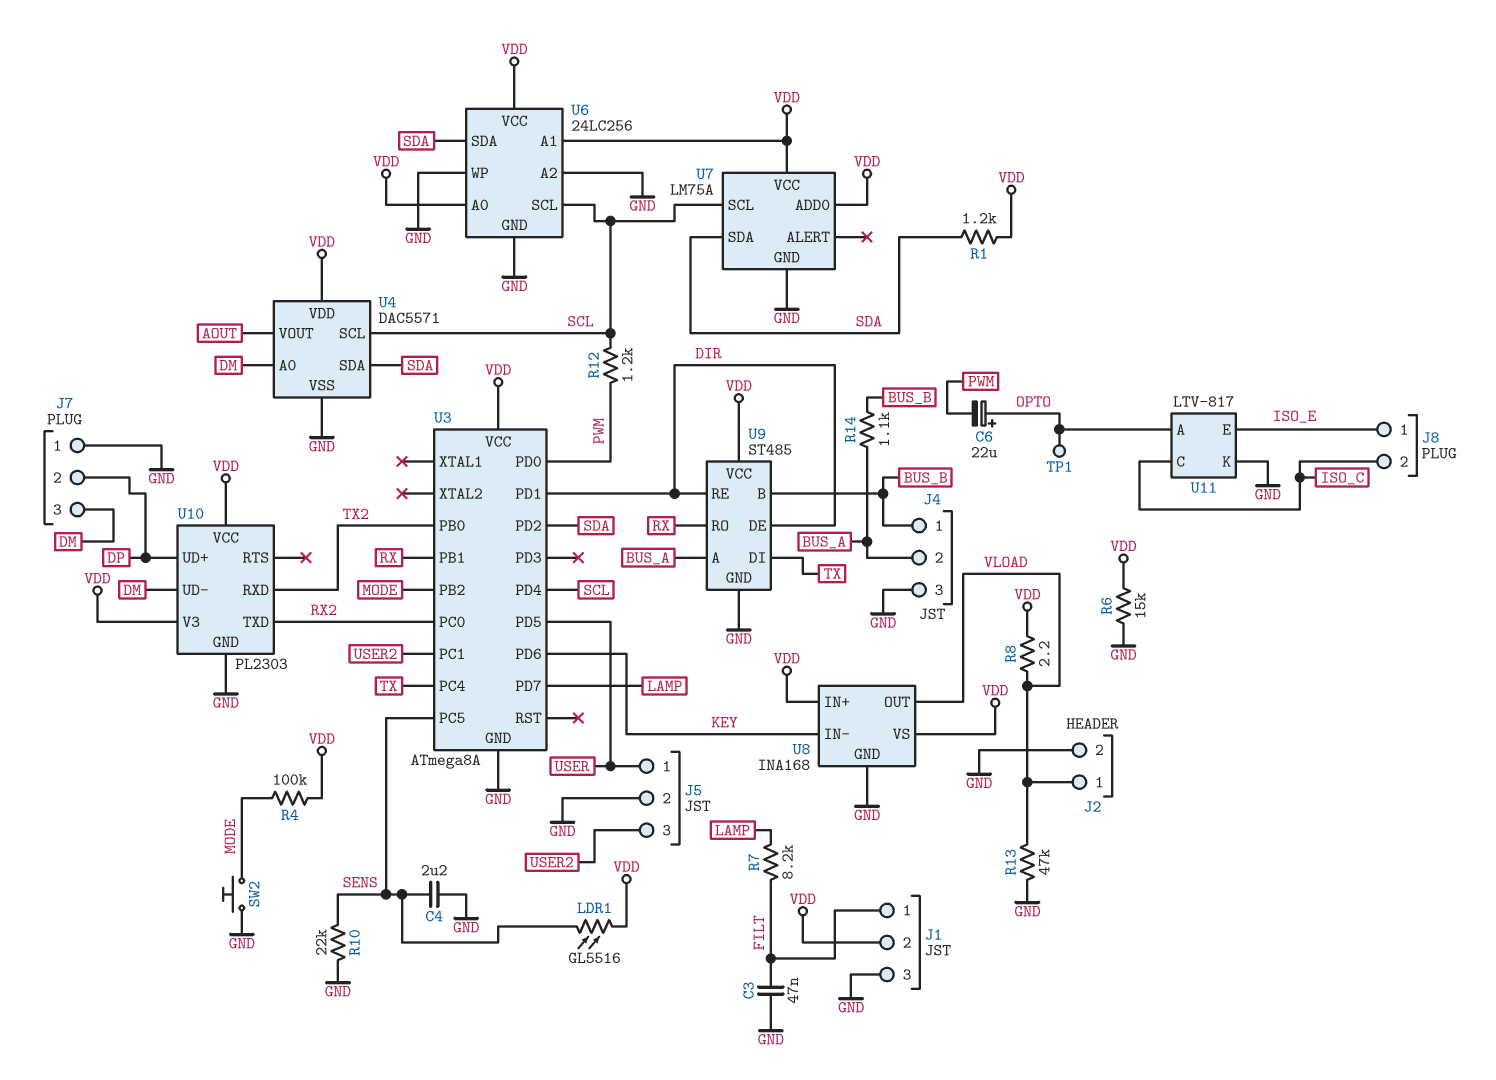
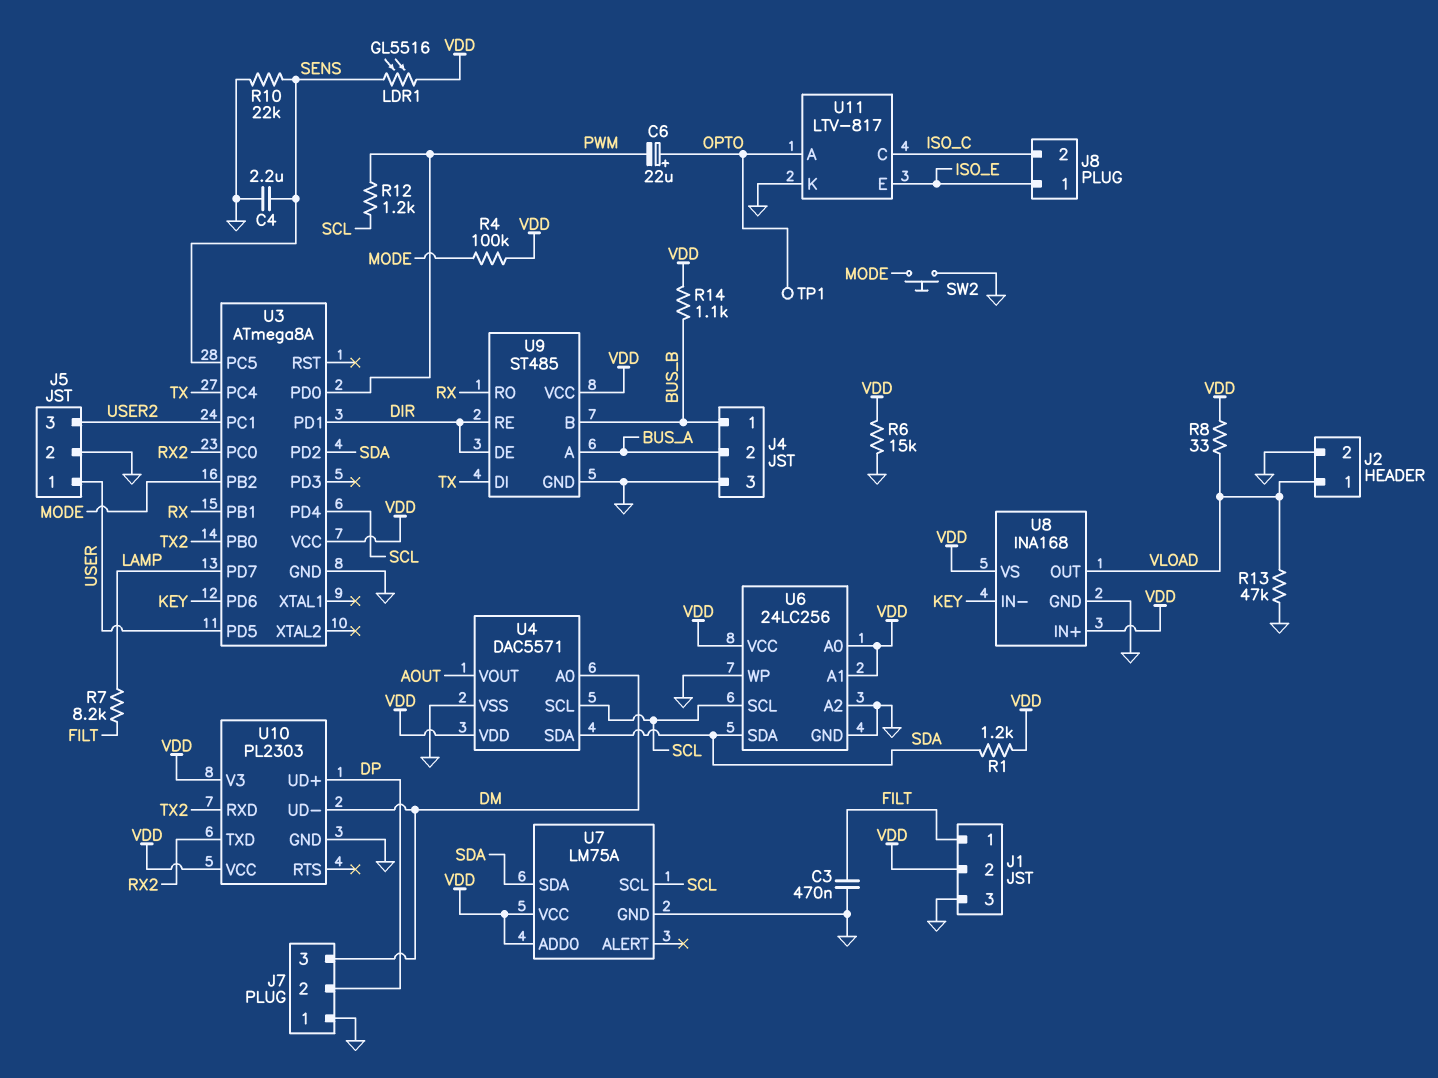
C3: 47nF (FILT, GND) -> 470nF (FILT, GND)
R8: 2.2 (VDD, VLOAD) -> 33 (VDD, VLOAD)
R14: 1.1k (BUS_A, BUS_B) -> 1.1k (BUS_B, VDD)

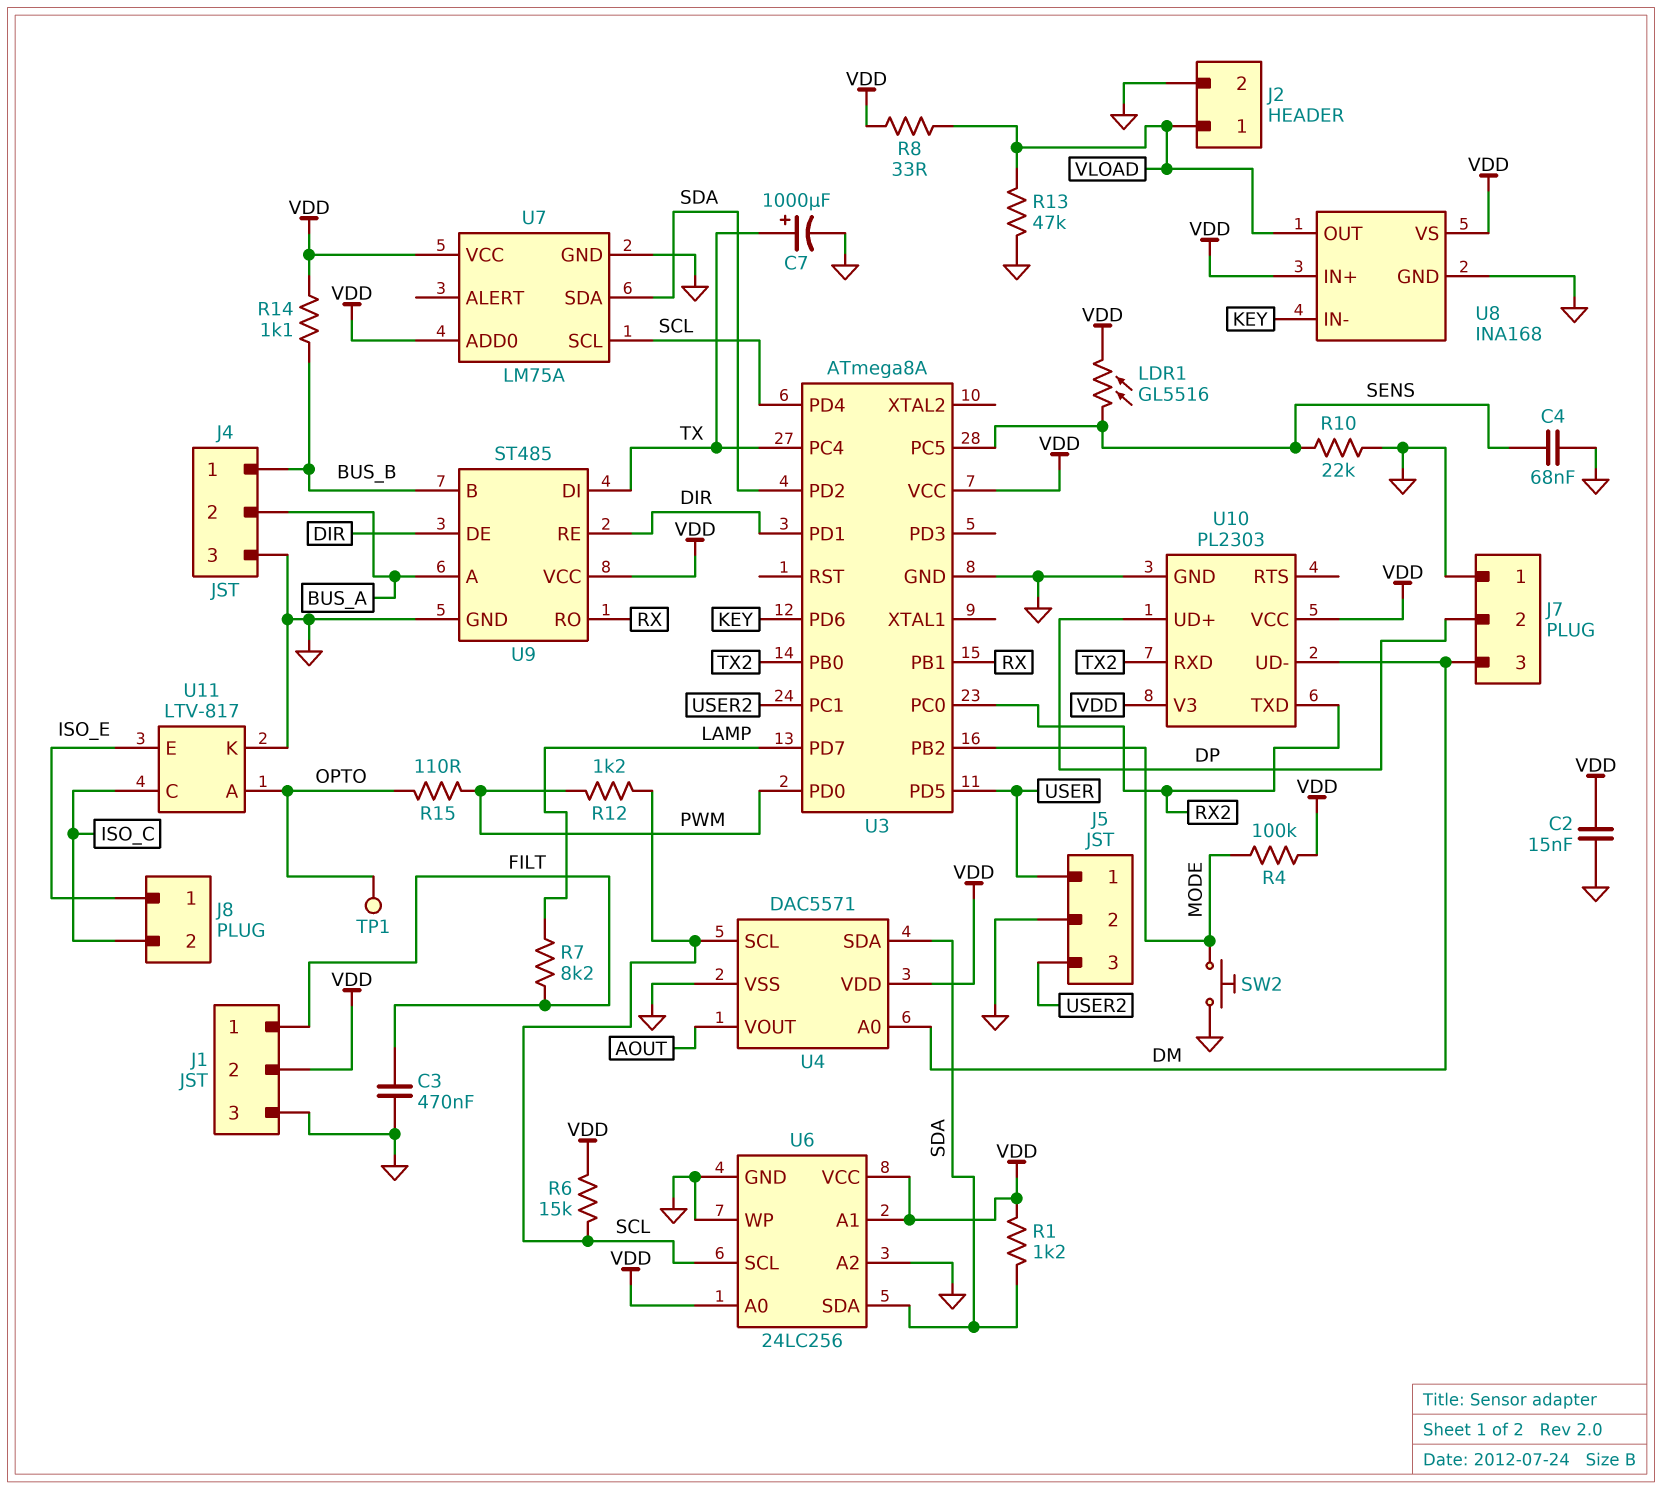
C2: none -> 15nF (GND, VDD)
C4: 2.2uF (GND, SENS) -> 68nF (GND, SENS)
C6: 22uF (plus OPTO, minus PWM) -> none
C7: none -> 1000uF (plus TX, minus GND)
R6: 15k (GND, VDD) -> 15k (SCL, VDD)
R15: none -> 110 (OPTO, PWM)

